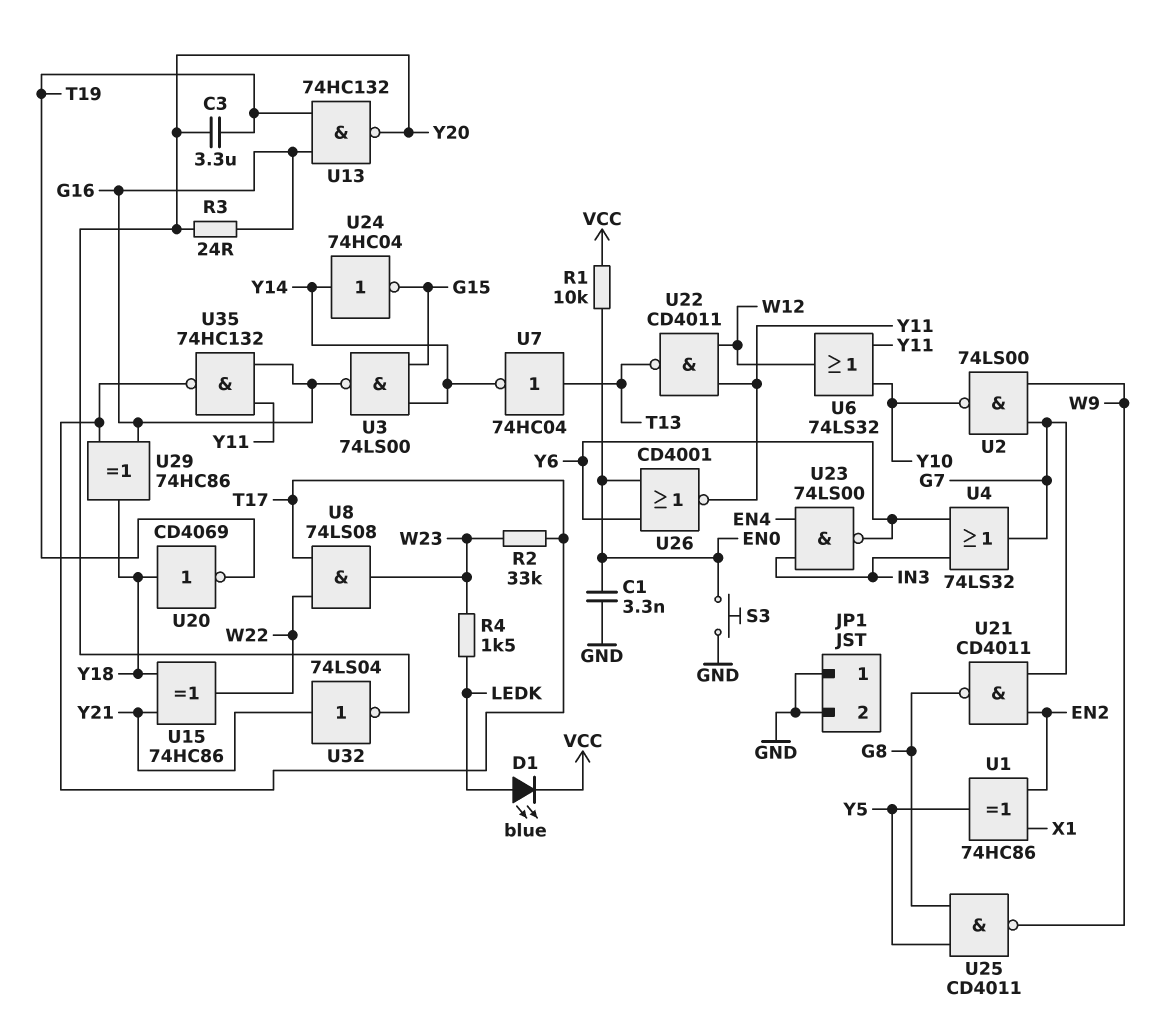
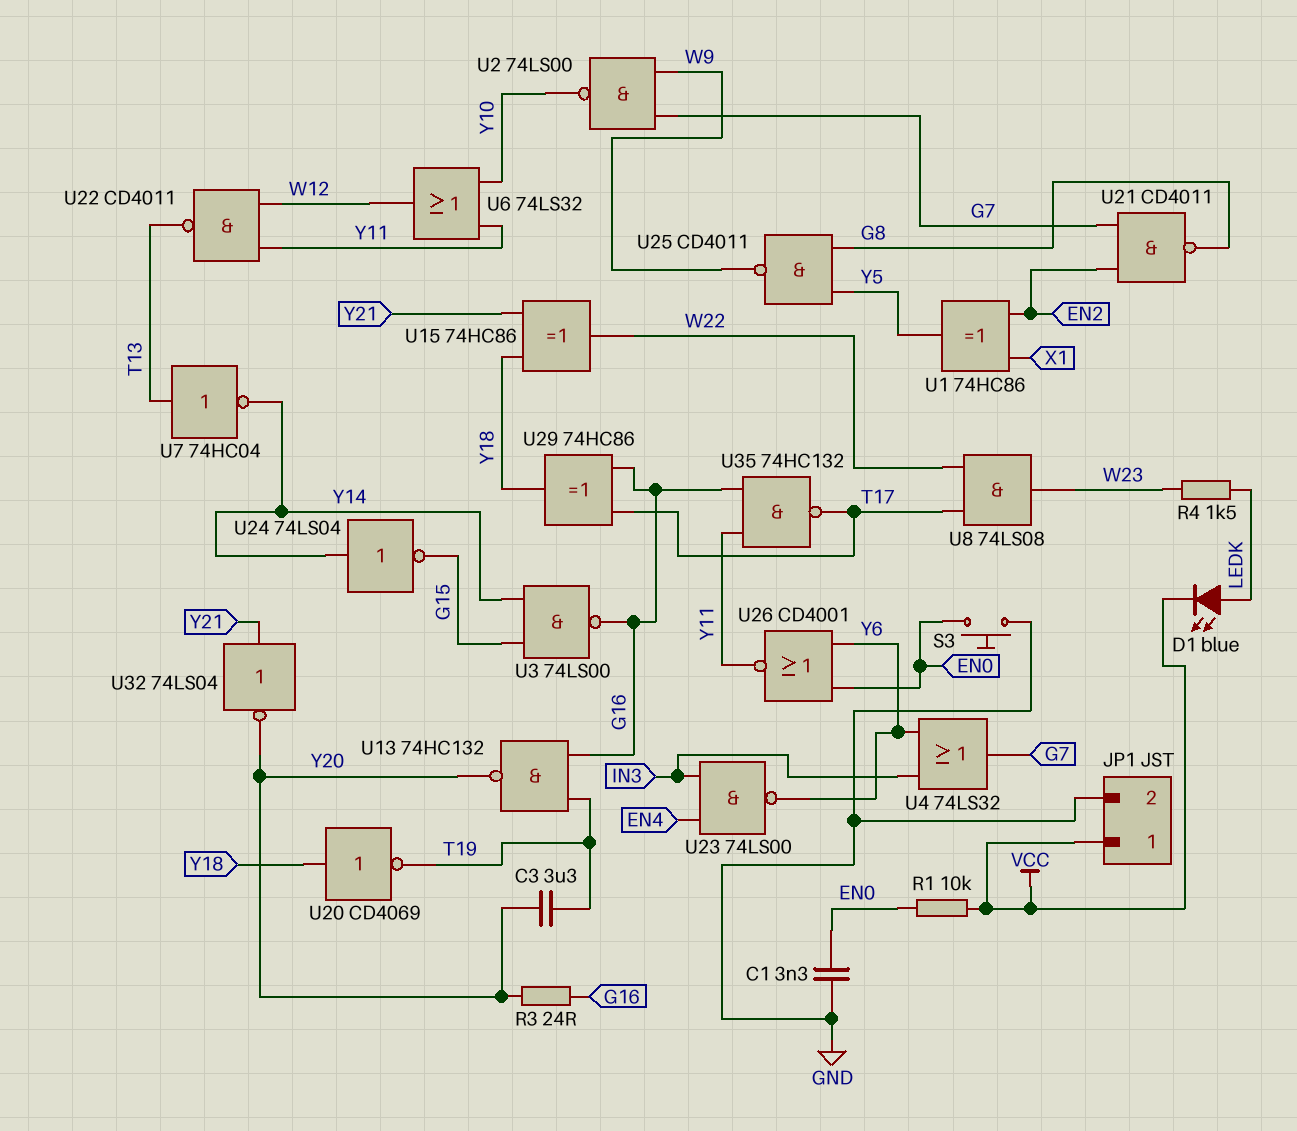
JP1 pin 1: GND -> VCC
R2: 33k (T17, W23) -> none
U24: NOT 74HC04 (in Y14, out G15) -> NOT 74LS04 (in Y14, out G15)

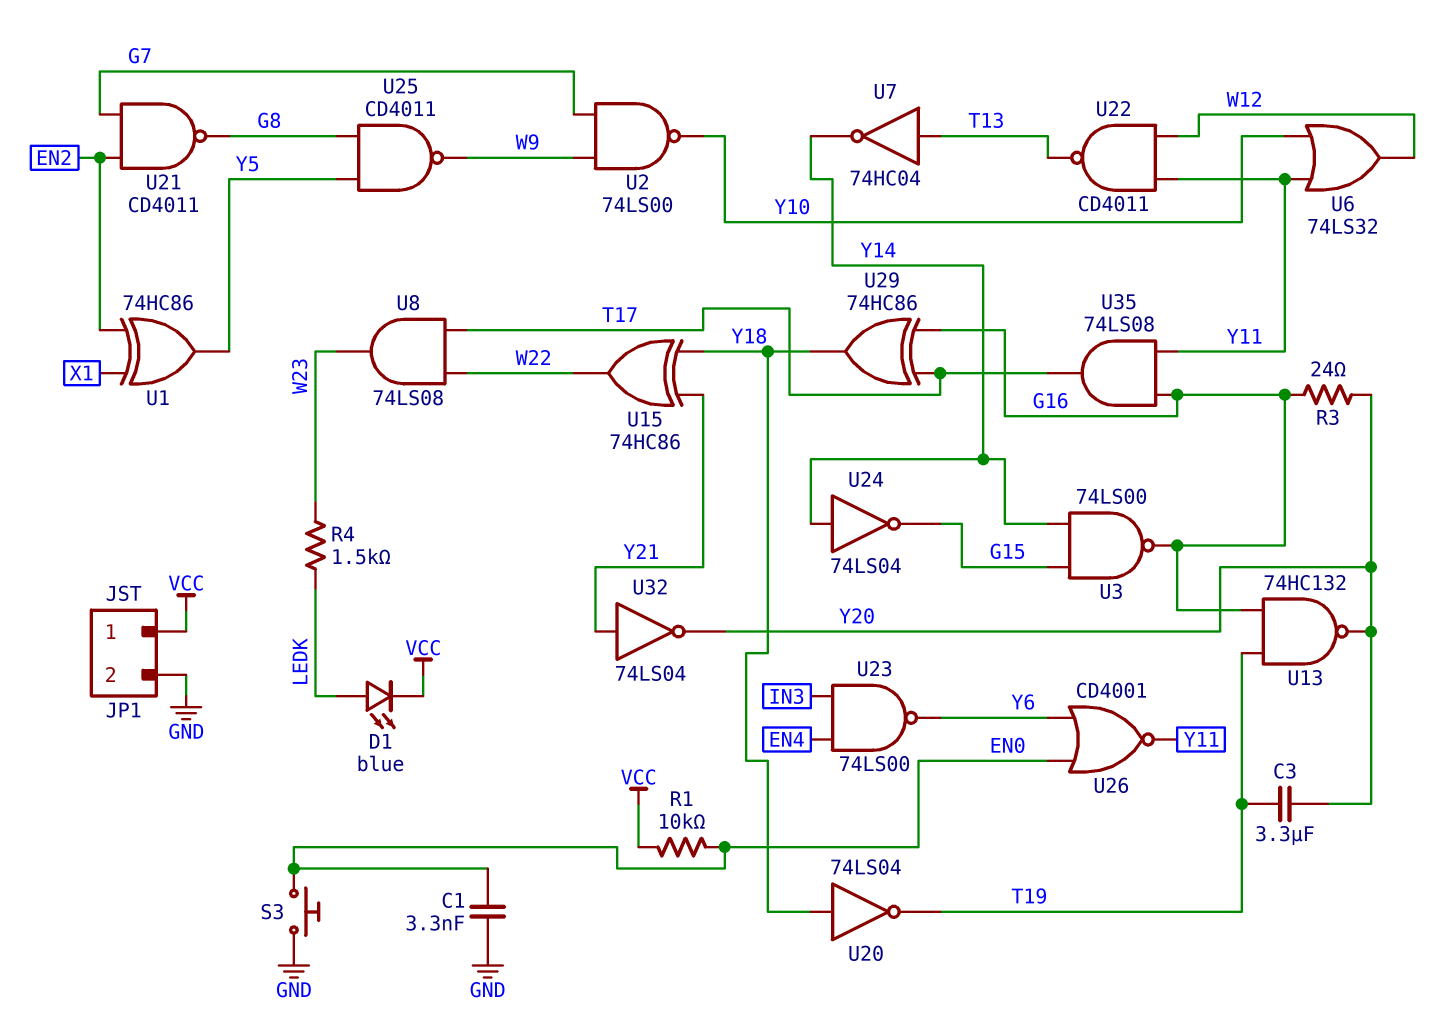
U4: OR 74LS32 (in IN3, in Y6, out G7) -> none
U20: NOT CD4069 (in Y18, out T19) -> NOT 74LS04 (in Y18, out T19)
U35: NAND 74HC132 (in G16, in Y11, out T17) -> AND 74LS08 (in G16, in Y11, out T17)

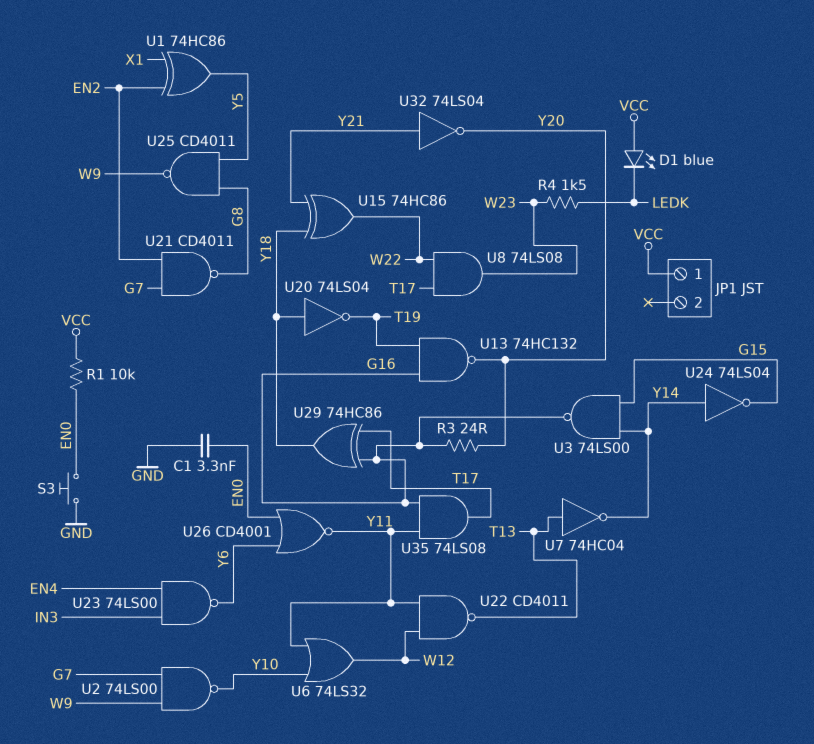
C3: 3.3uF (T19, Y20) -> none
D1: LED blue (A LEDK, K VCC) -> LED blue (A VCC, K LEDK)
JP1 pin 2: GND -> none

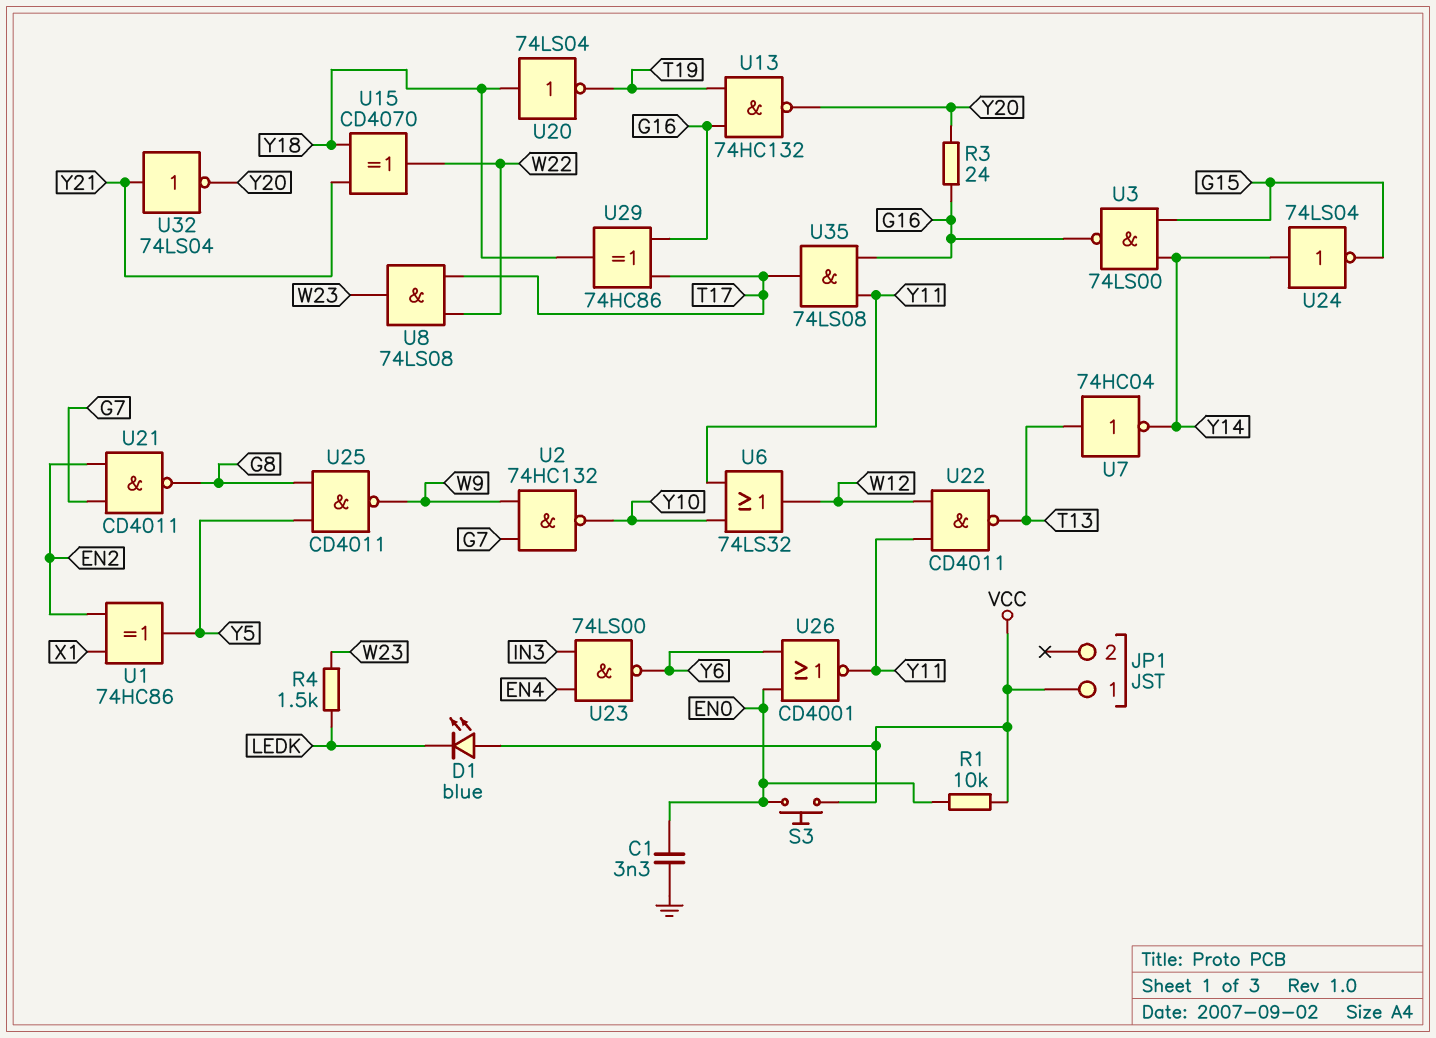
S3: button (EN0, GND) -> button (EN0, VCC)
U2: NAND 74LS00 (in G7, in W9, out Y10) -> NAND 74HC132 (in G7, in W9, out Y10)
U15: XOR 74HC86 (in Y18, in Y21, out W22) -> XOR CD4070 (in Y18, in Y21, out W22)

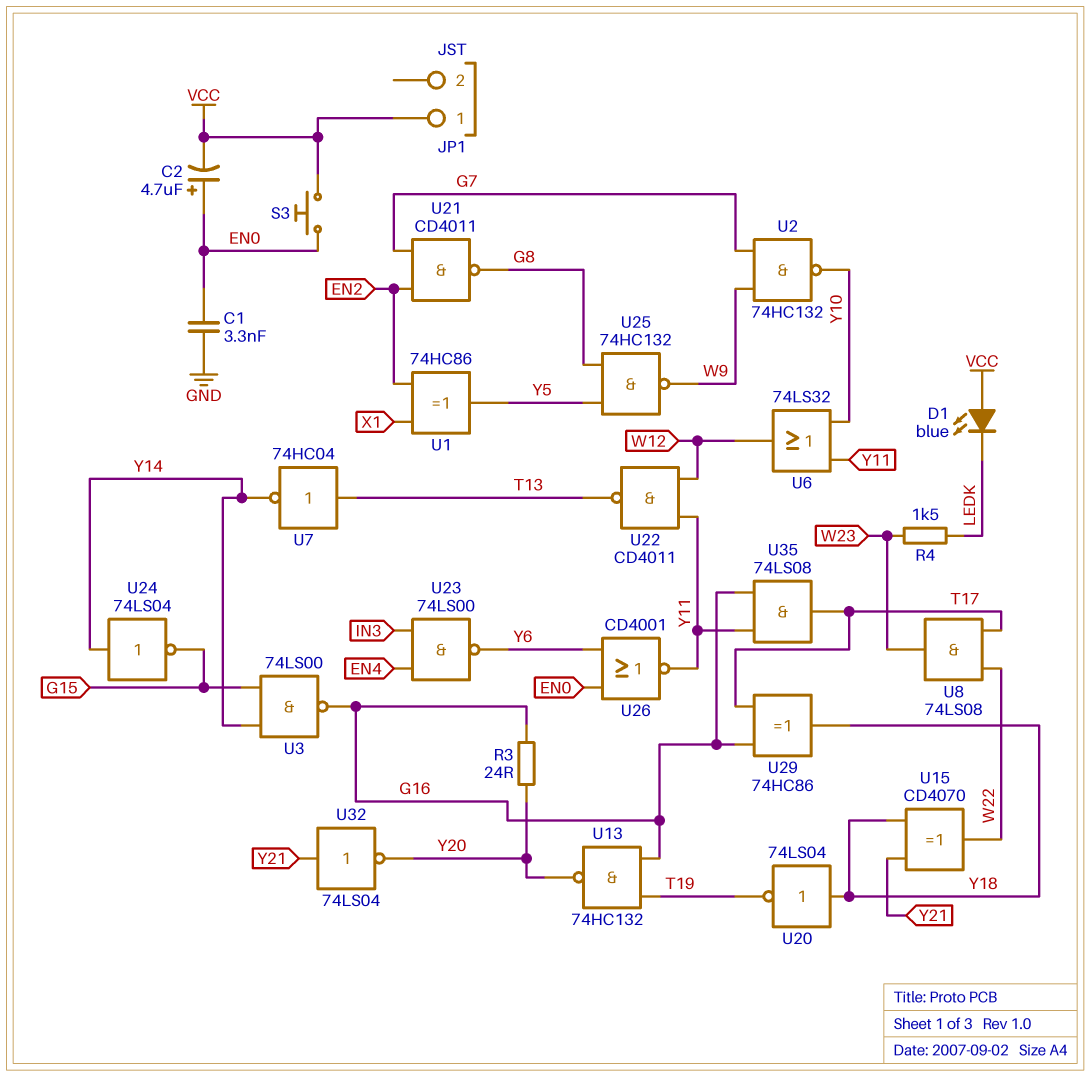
C2: none -> 4.7uF (plus EN0, minus VCC)
R1: 10k (EN0, VCC) -> none
U25: NAND CD4011 (in G8, in Y5, out W9) -> NAND 74HC132 (in G8, in Y5, out W9)

